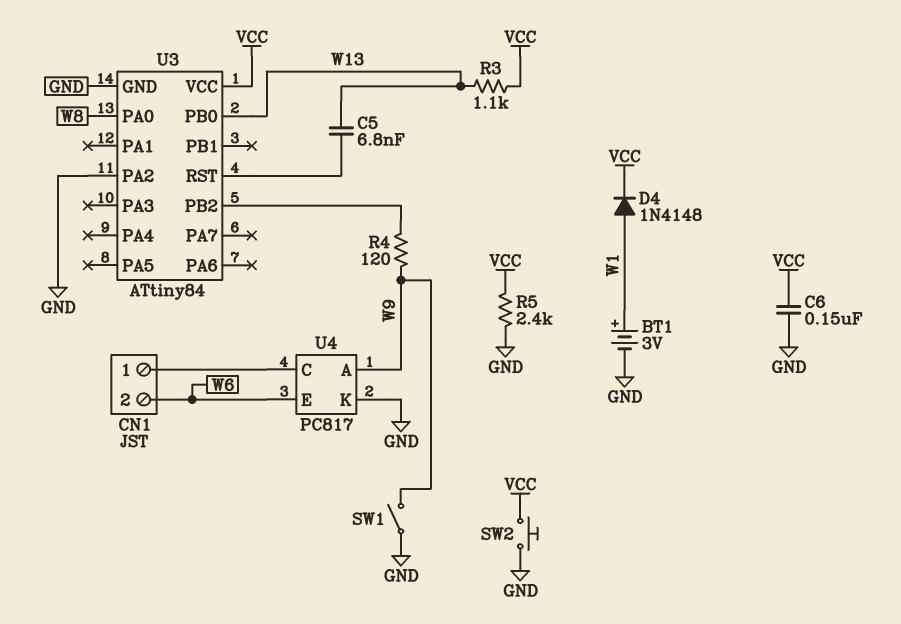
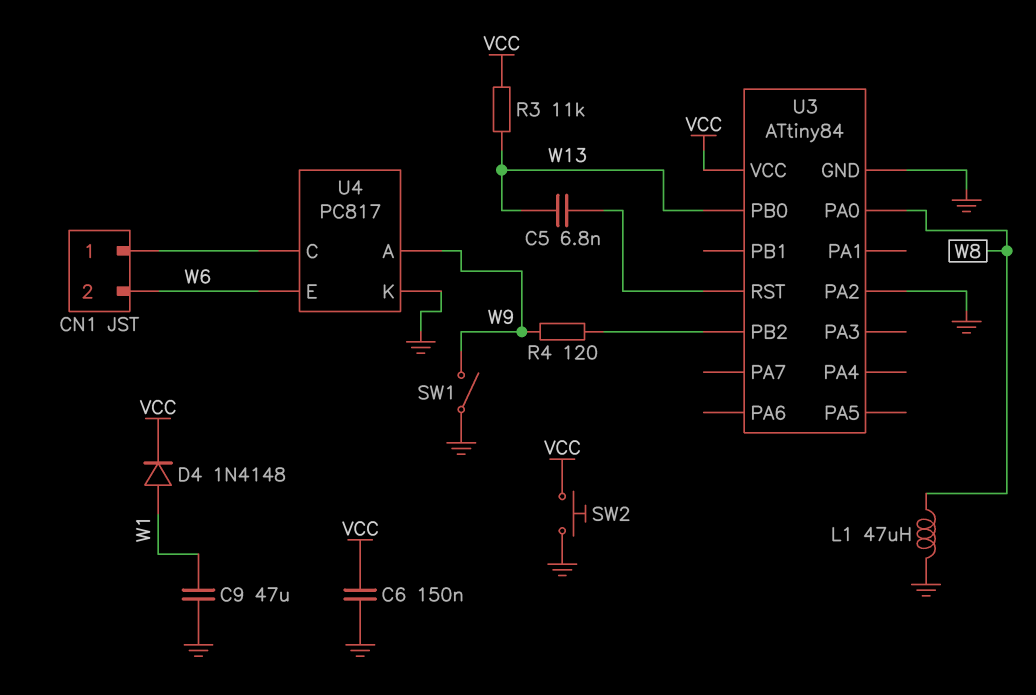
BT1: 3V (plus W1, minus GND) -> none
C9: none -> 47uF (GND, W1)
L1: none -> 47uH (GND, W8)
R3: 1.1k (VCC, W13) -> 11k (VCC, W13)
R5: 2.4k (GND, VCC) -> none

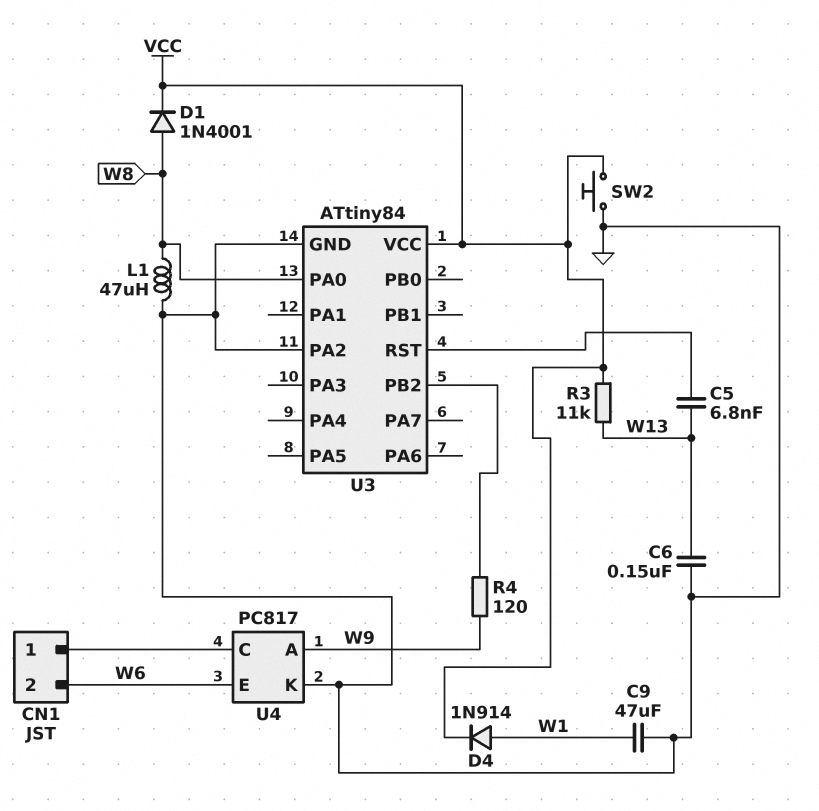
C6: 150nF (GND, VCC) -> 150nF (GND, W13)
D1: none -> diode 1N4001 (A W8, K VCC)
D4: diode 1N4148 (A W1, K VCC) -> diode 1N914 (A W1, K VCC)
SW1: switch (GND, W9) -> none
U3 pin PB0: W13 -> none

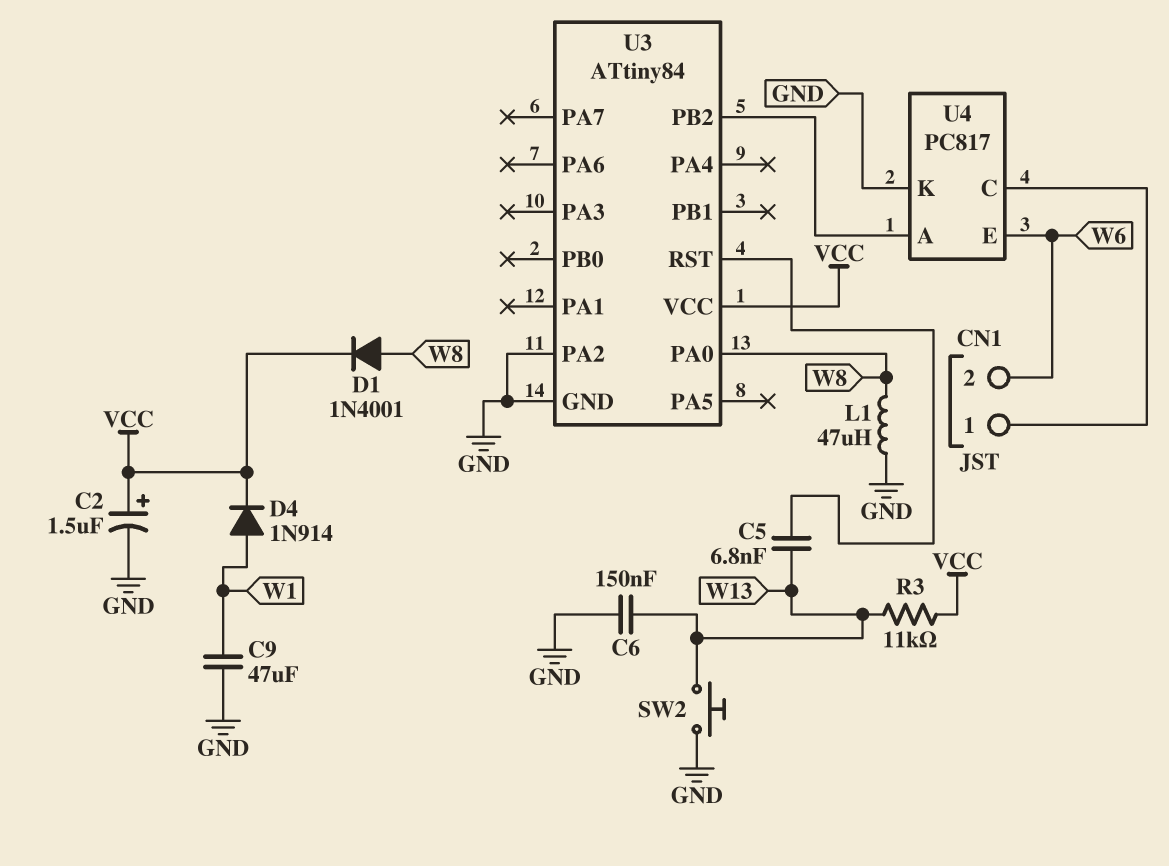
C2: none -> 1.5uF (plus VCC, minus GND)
R4: 120 (U3/PB2, W9) -> none
SW2: button (GND, VCC) -> button (GND, W13)
U4 pin A: W9 -> U3/PB2

